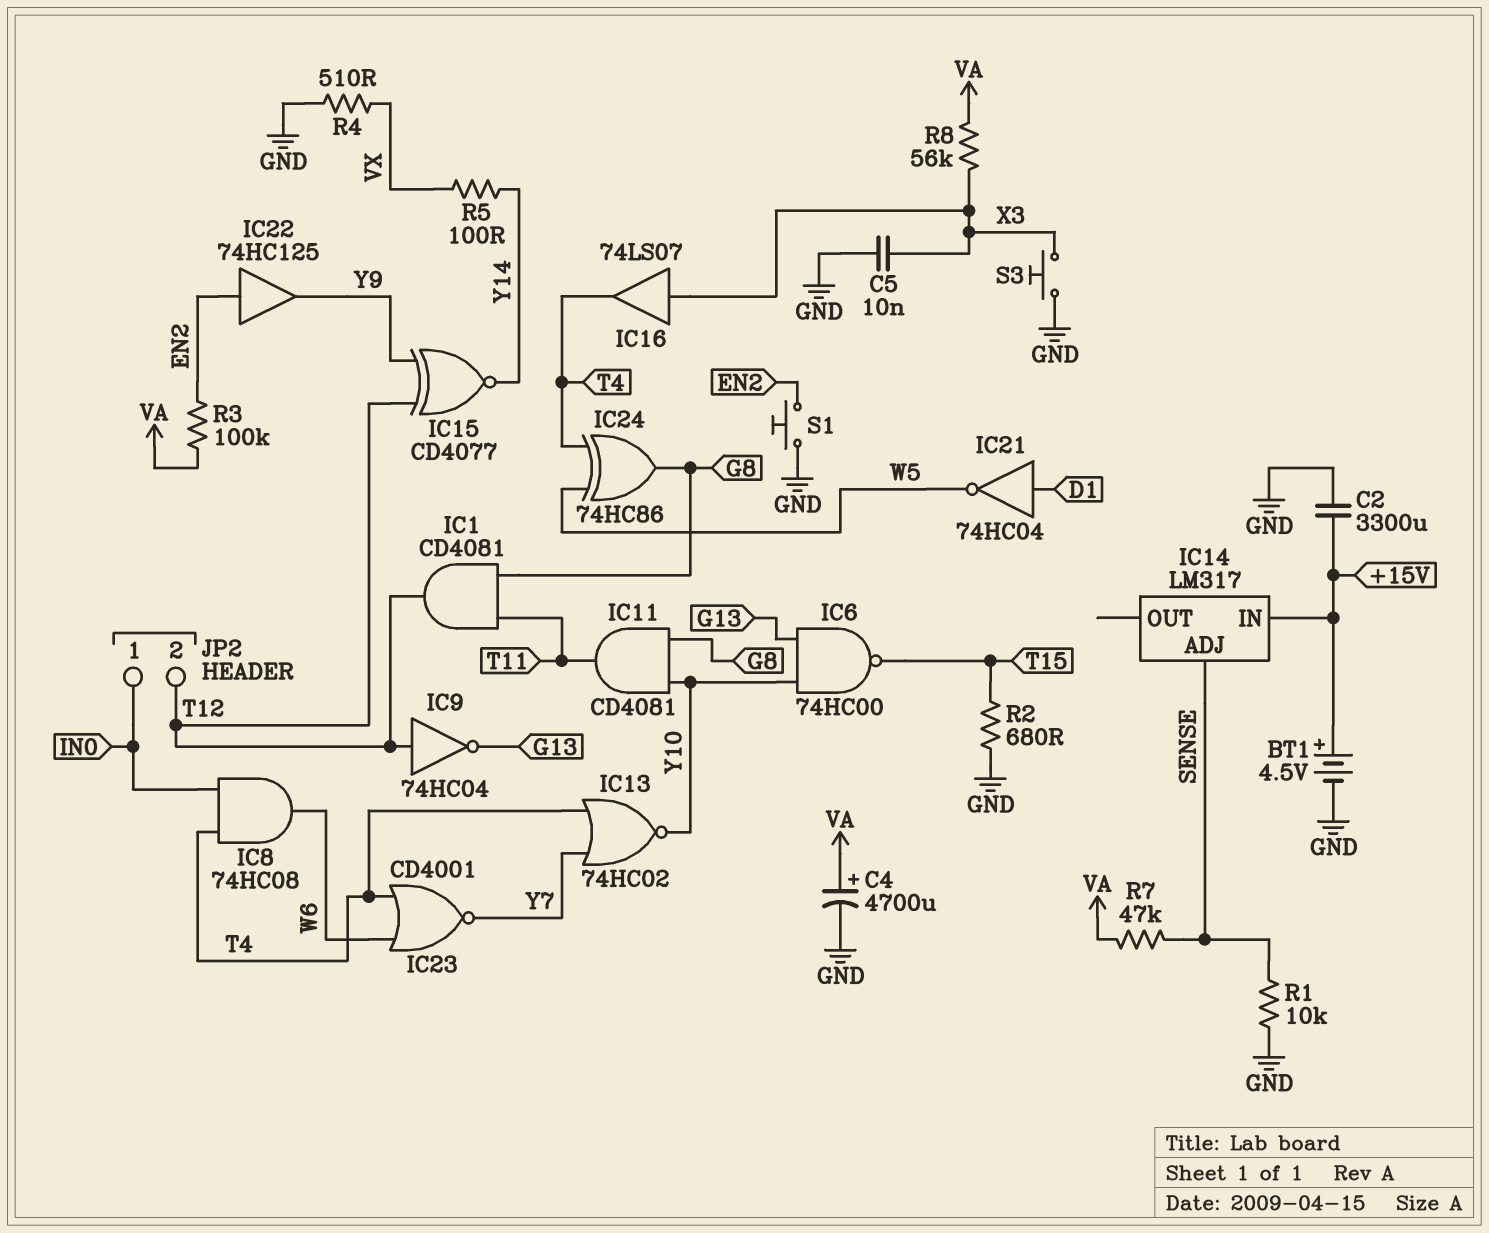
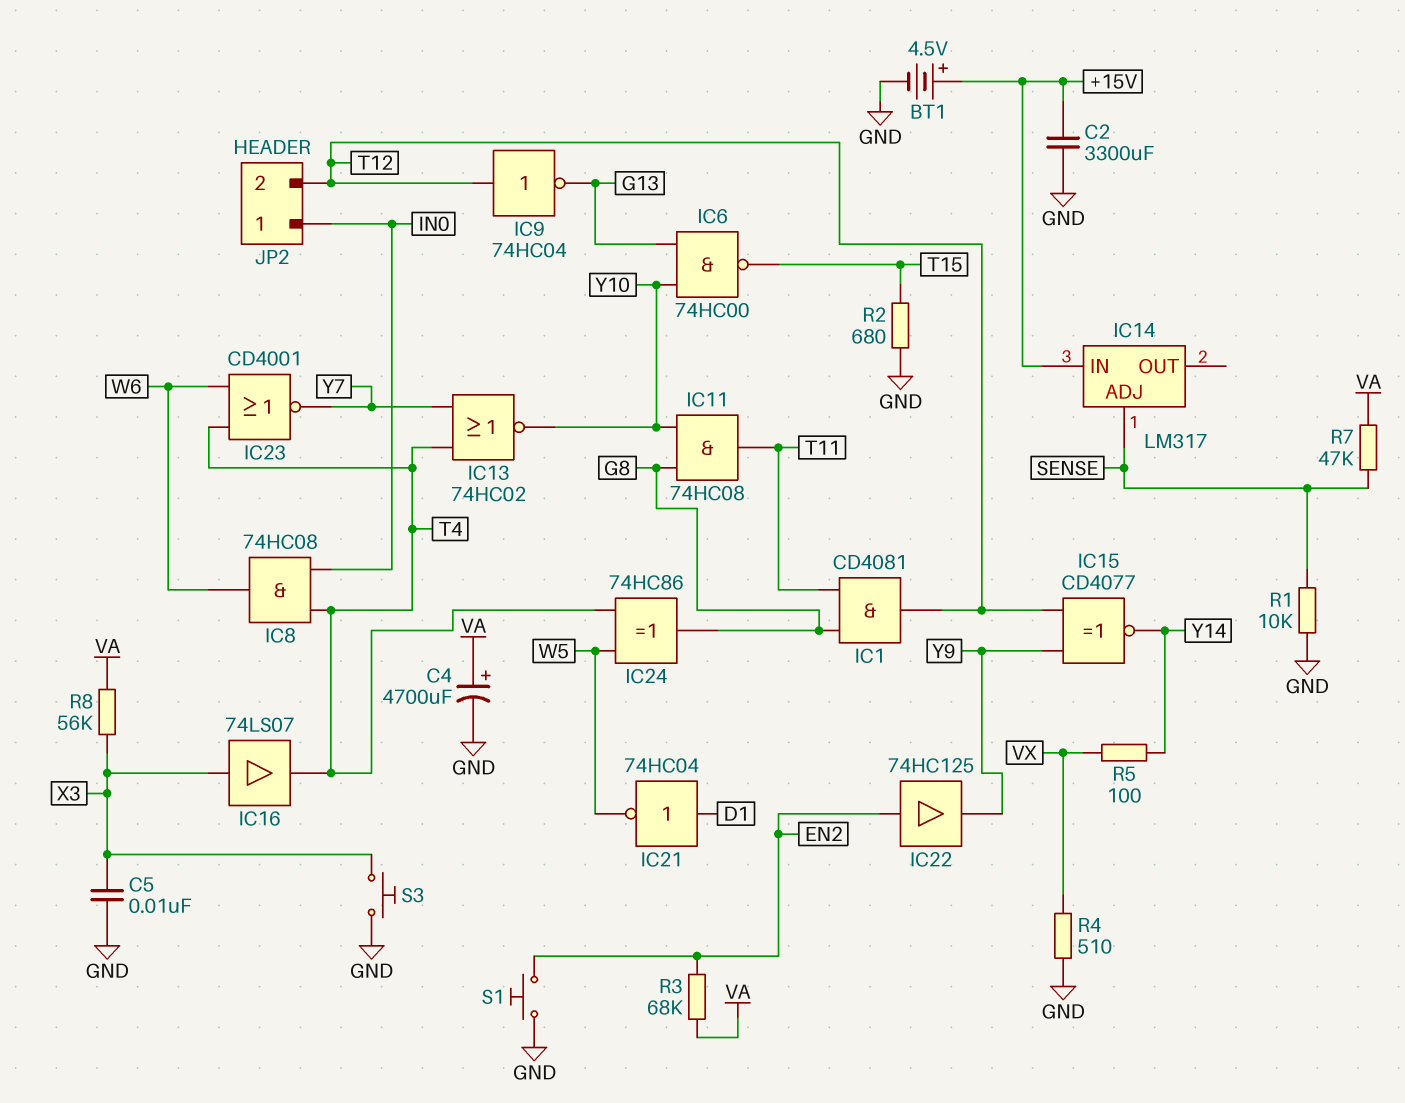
IC11: AND CD4081 (in G8, in Y10, out T11) -> AND 74HC08 (in G8, in Y10, out T11)
R3: 100k (EN2, VA) -> 68k (EN2, VA)

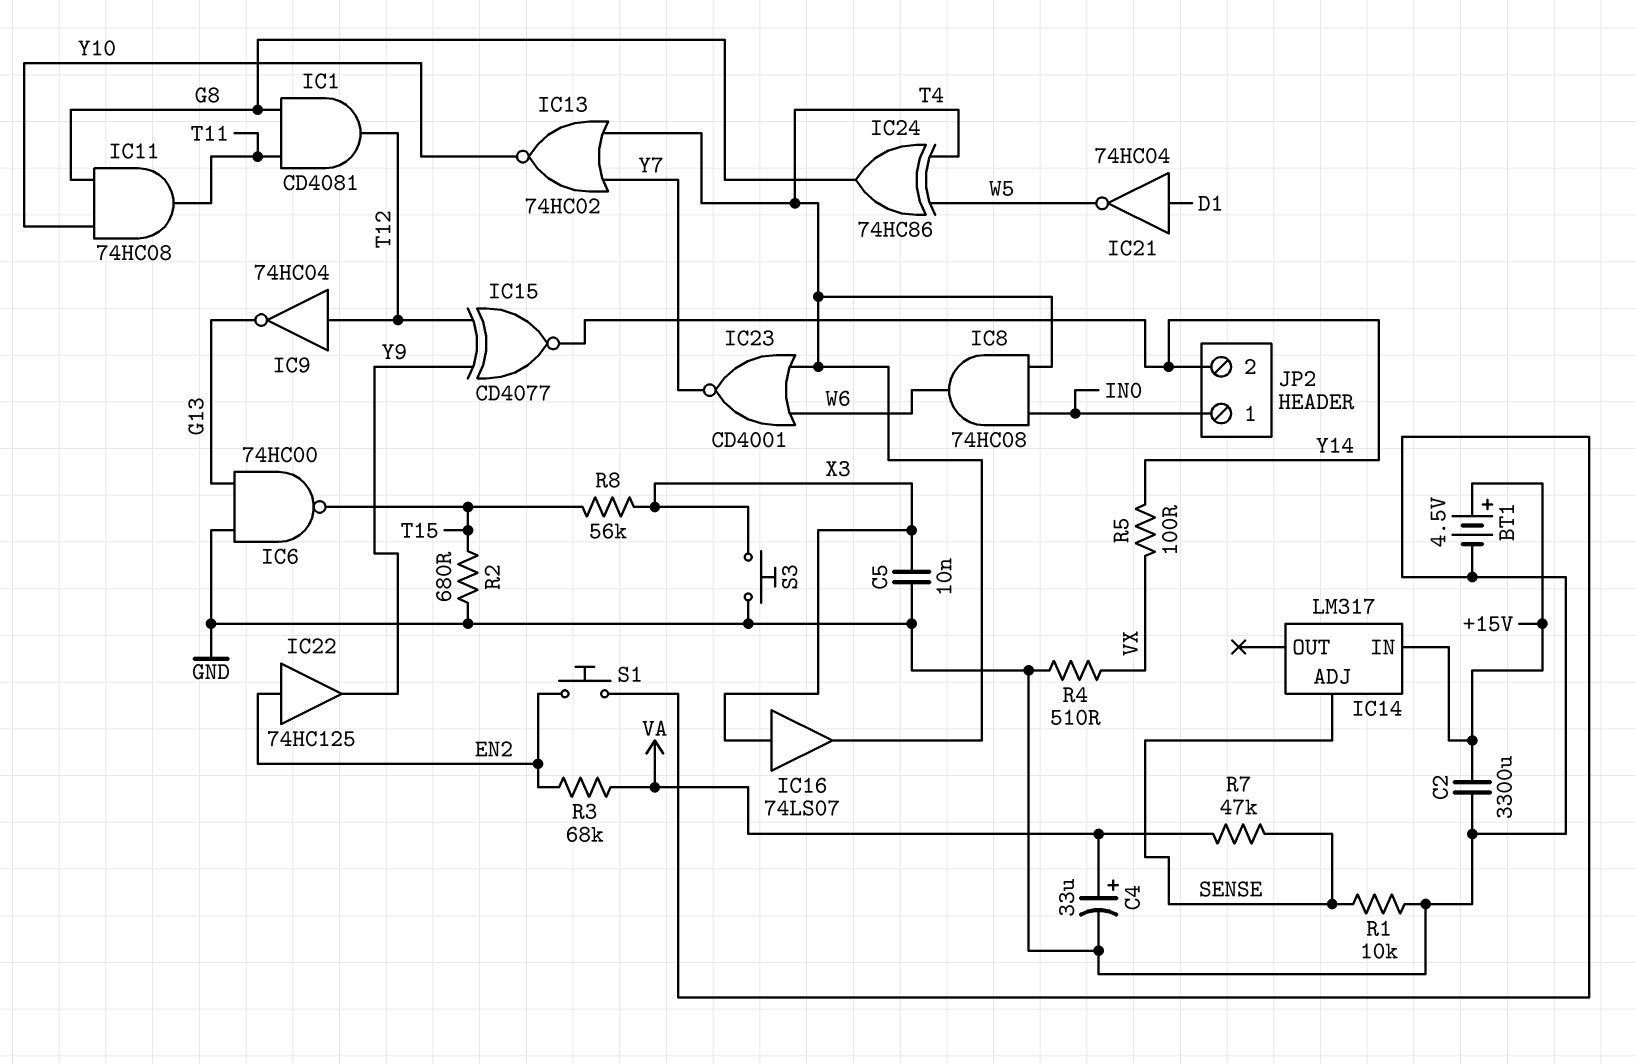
C4: 4700uF (plus VA, minus GND) -> 33uF (plus VA, minus GND)
IC6: NAND 74HC00 (in G13, in Y10, out T15) -> NAND 74HC00 (in G13, in GND, out T15)
JP2 pin 2: T12 -> Y14
R8: 56k (VA, X3) -> 56k (T15, X3)

